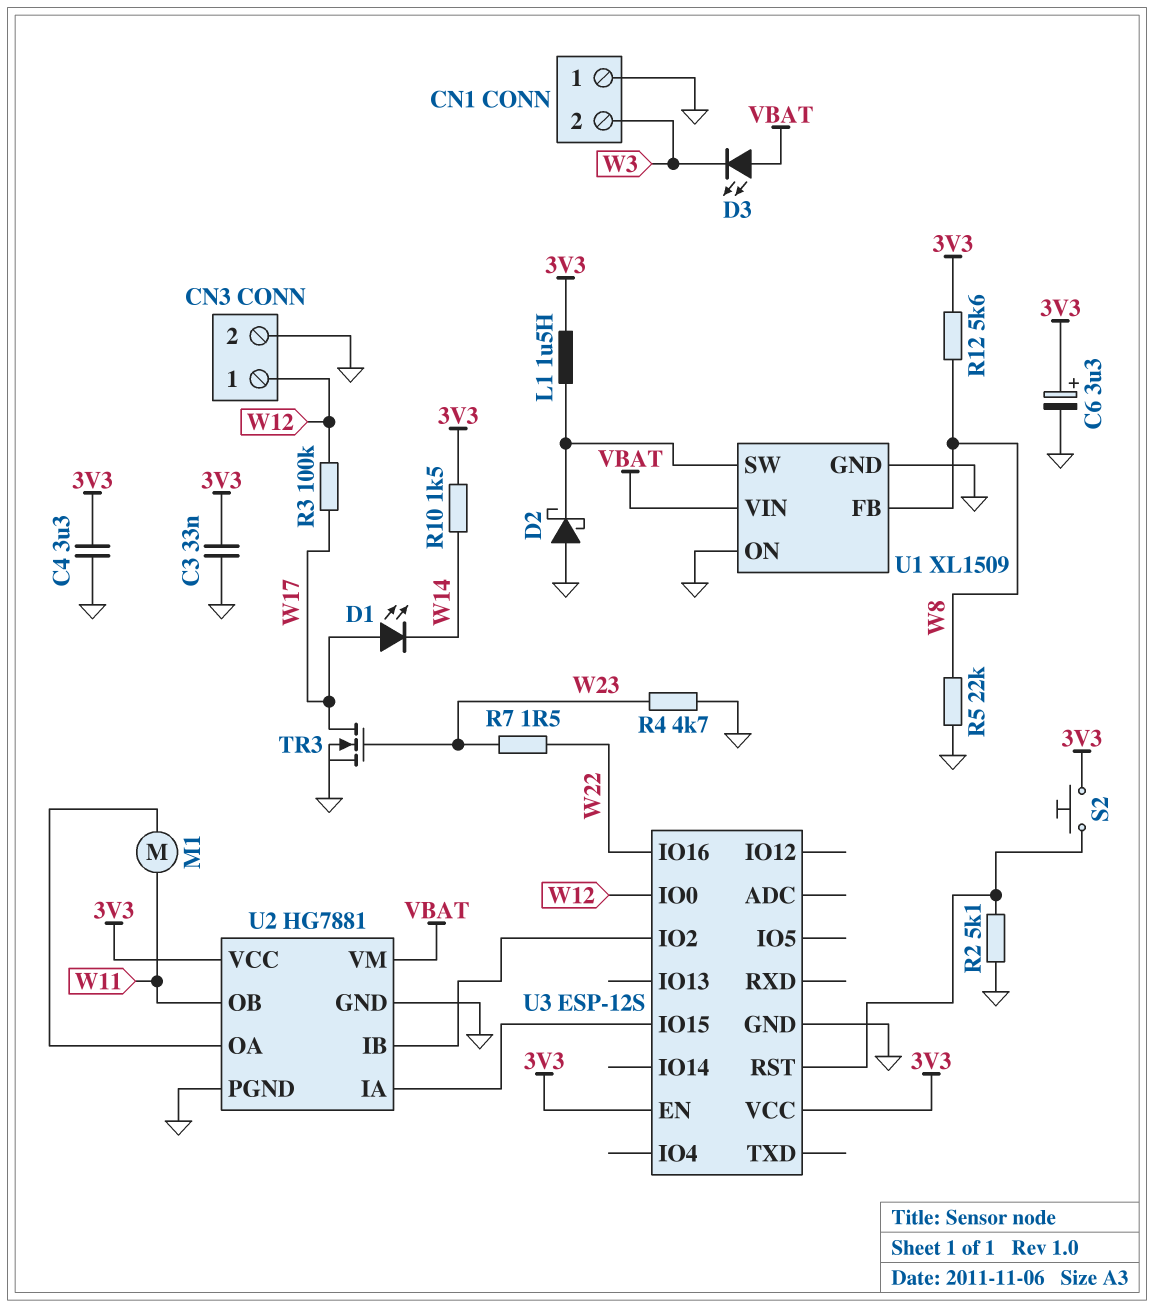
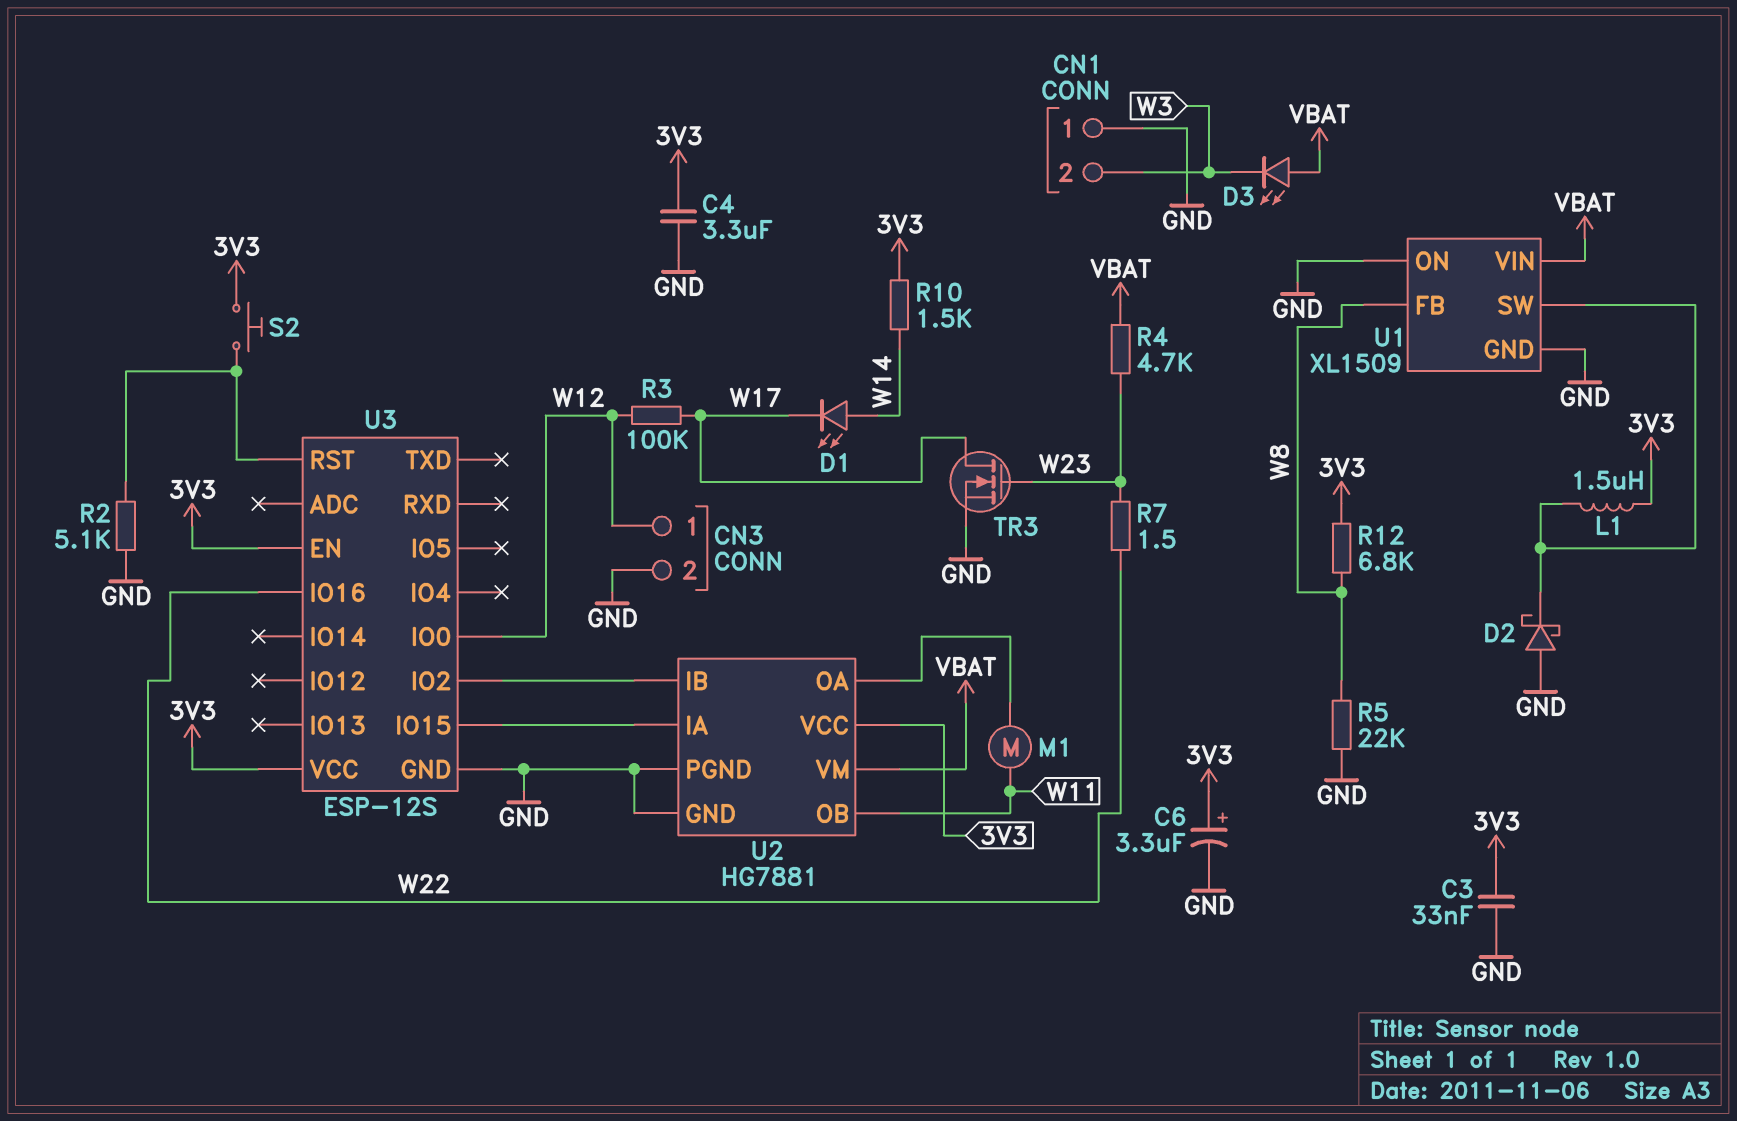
D1: LED (A W17, K W14) -> LED (A W14, K W17)
R4: 4.7k (GND, W23) -> 4.7k (VBAT, W23)
R12: 5.6k (3V3, W8) -> 6.8k (3V3, W8)

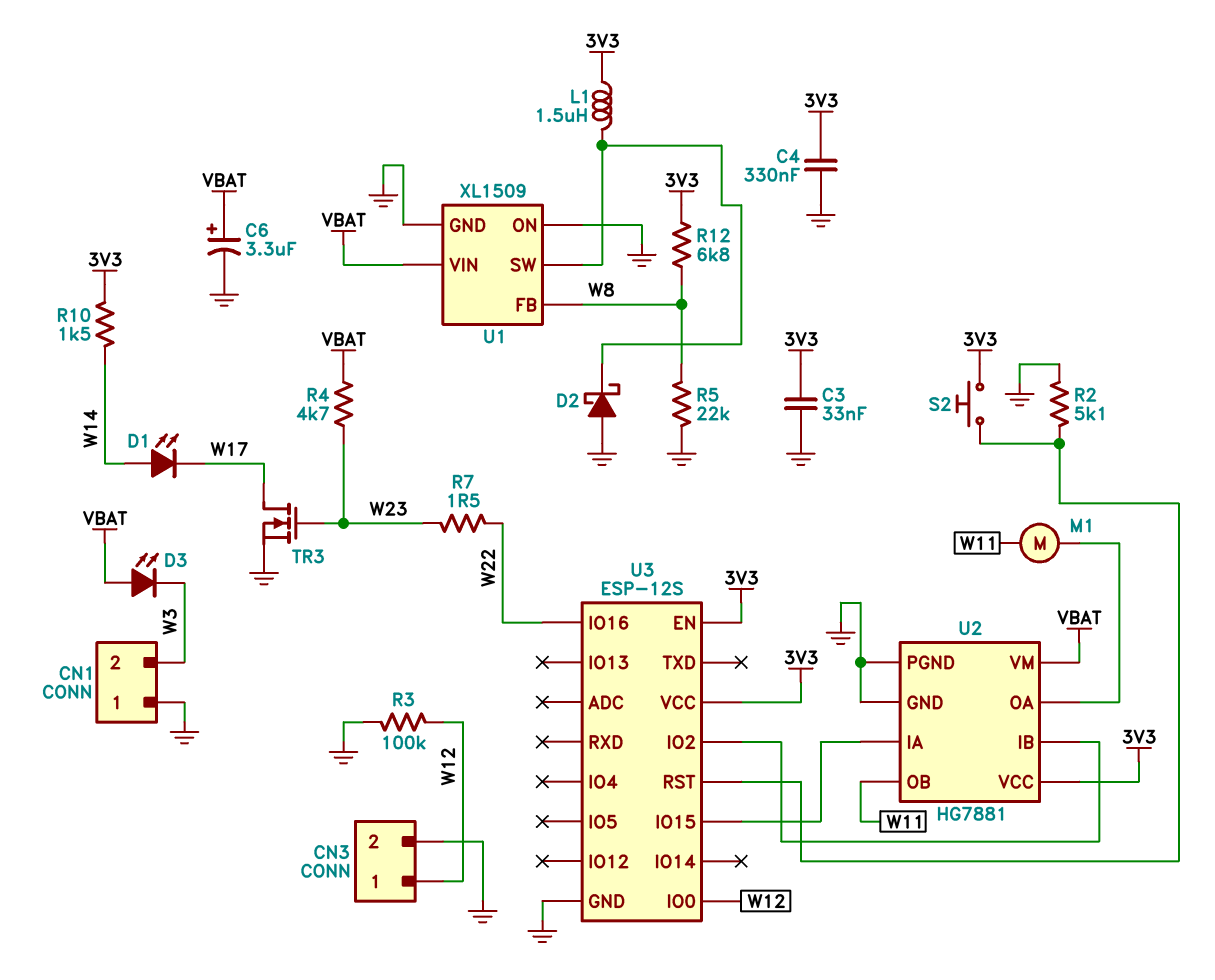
C4: 3.3uF (3V3, GND) -> 330nF (3V3, GND)
C6: 3.3uF (plus 3V3, minus GND) -> 3.3uF (plus VBAT, minus GND)
R3: 100k (W12, W17) -> 100k (GND, W12)

